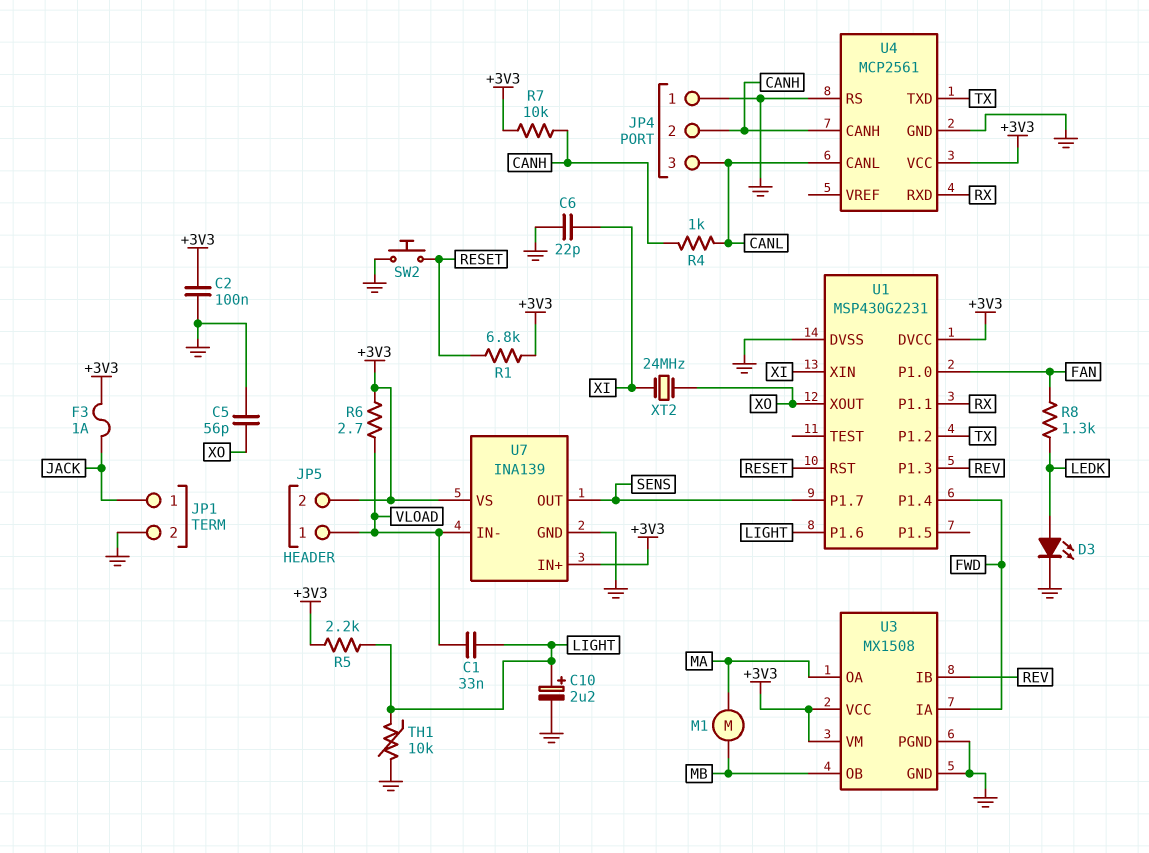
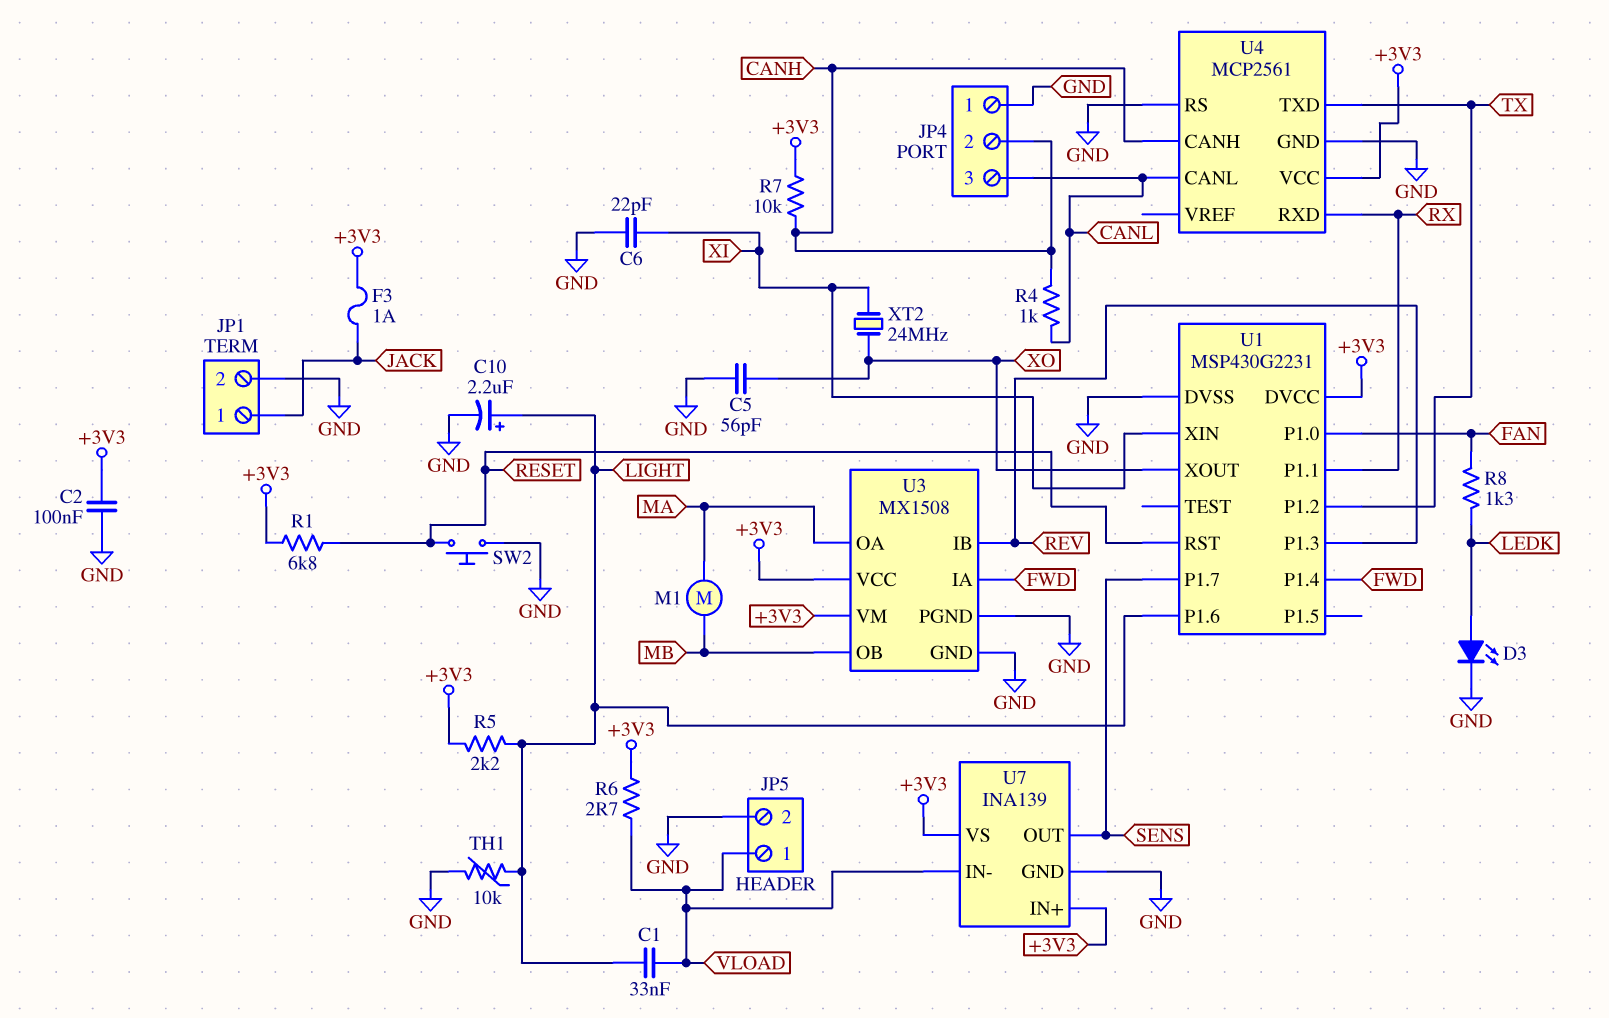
JP5 pin 2: +3V3 -> GND

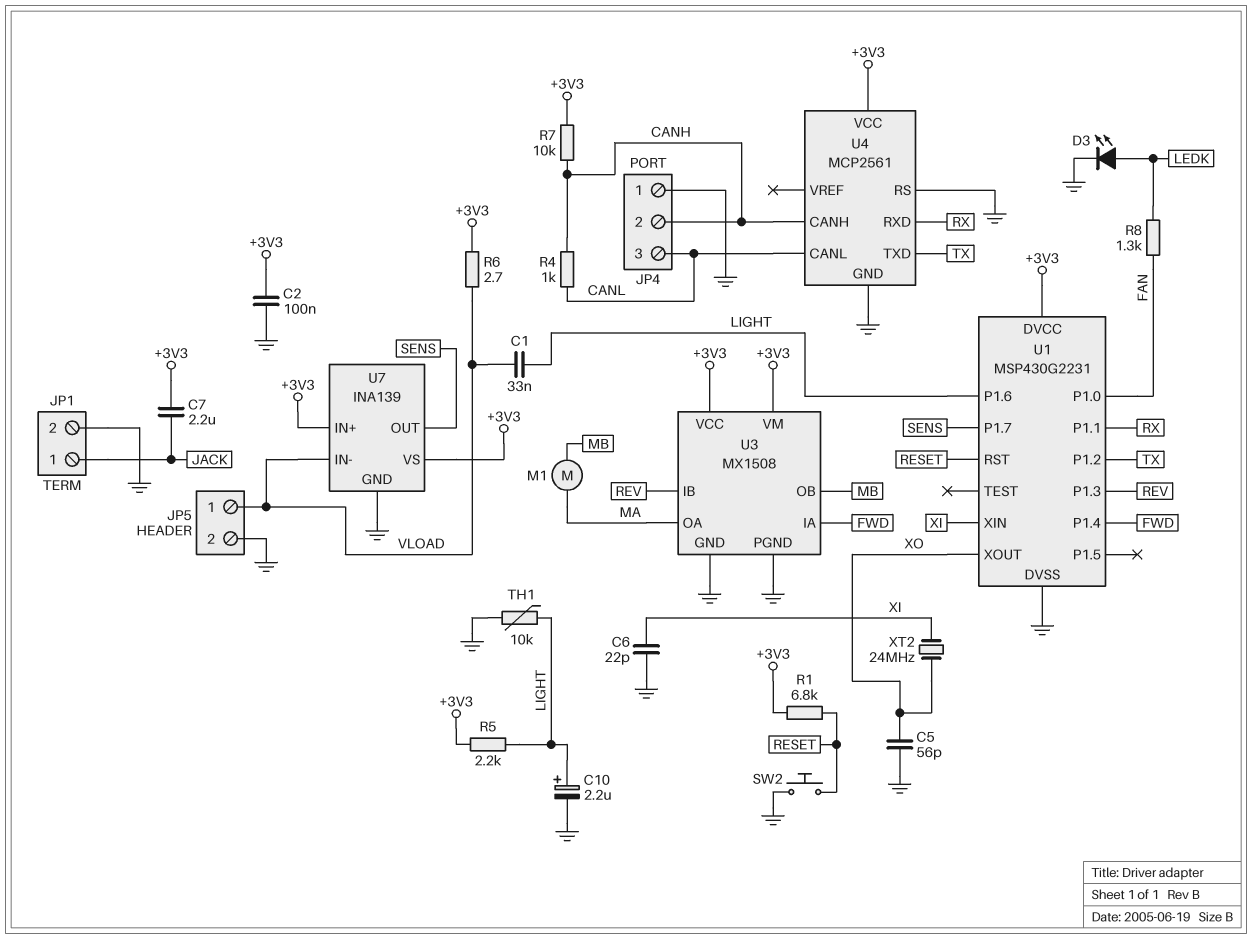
C7: none -> 2.2uF (+3V3, JACK)
F3: 1A (+3V3, JACK) -> none

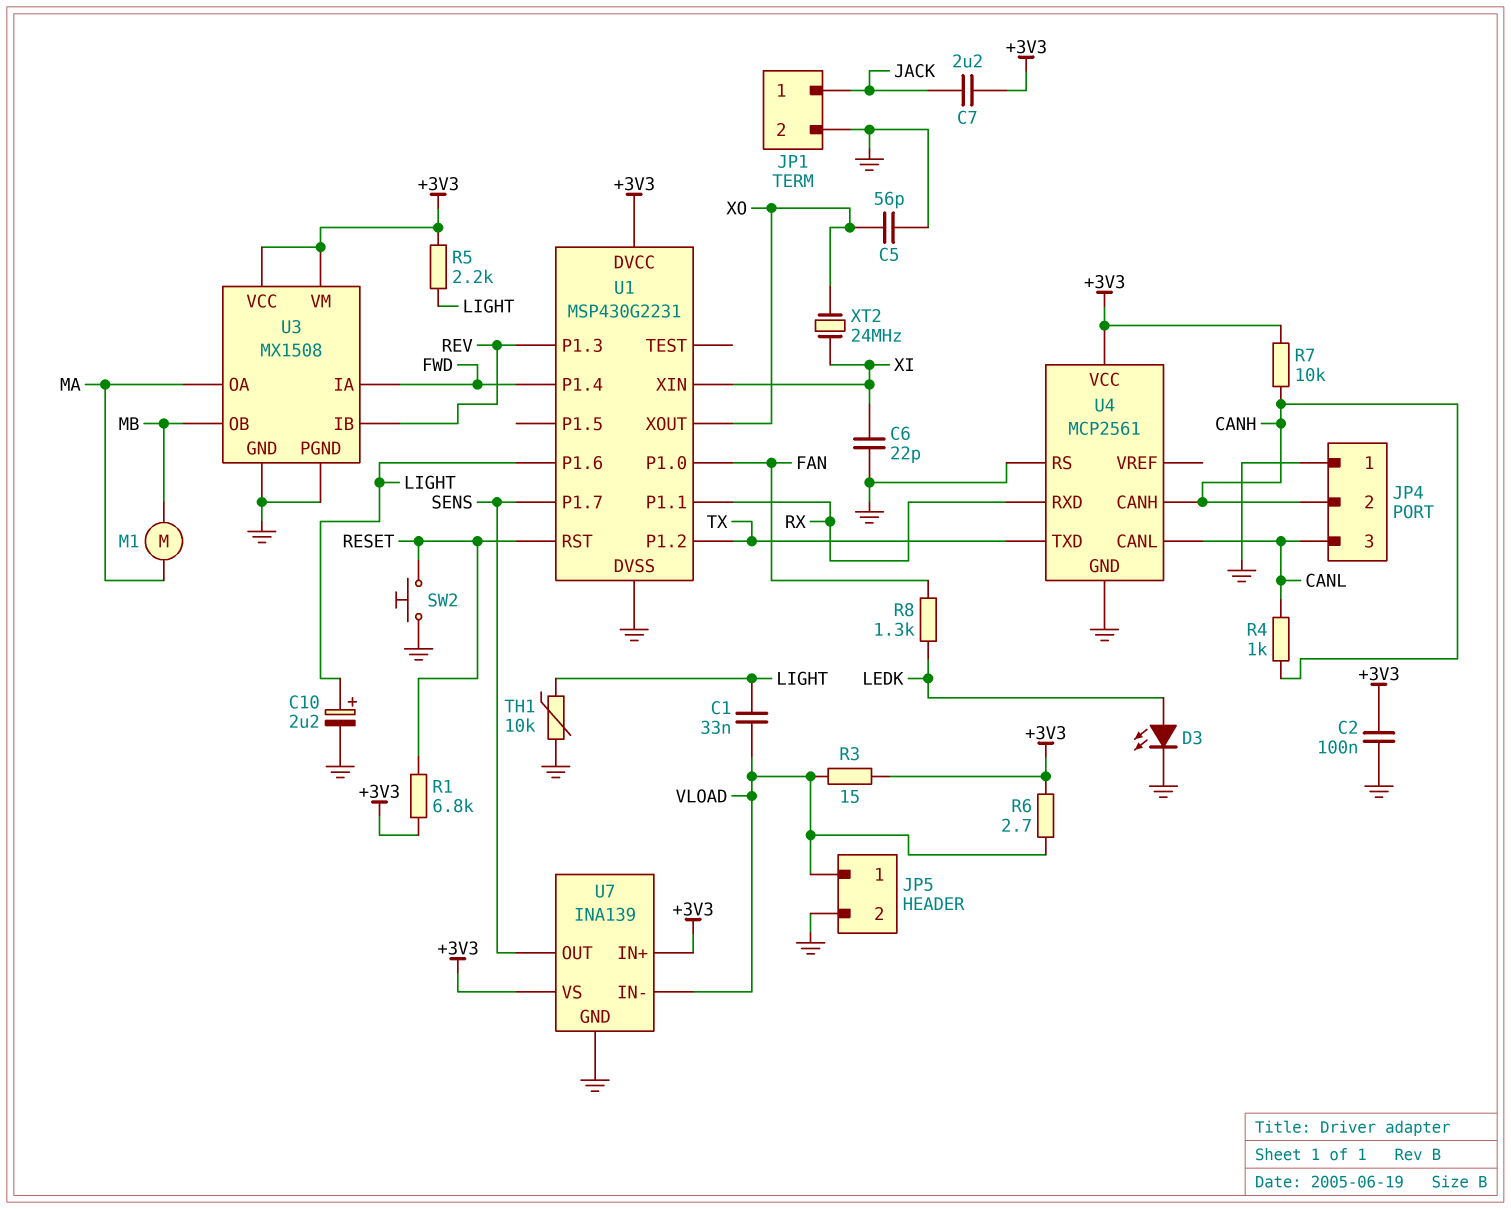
R3: none -> 15 (+3V3, VLOAD)

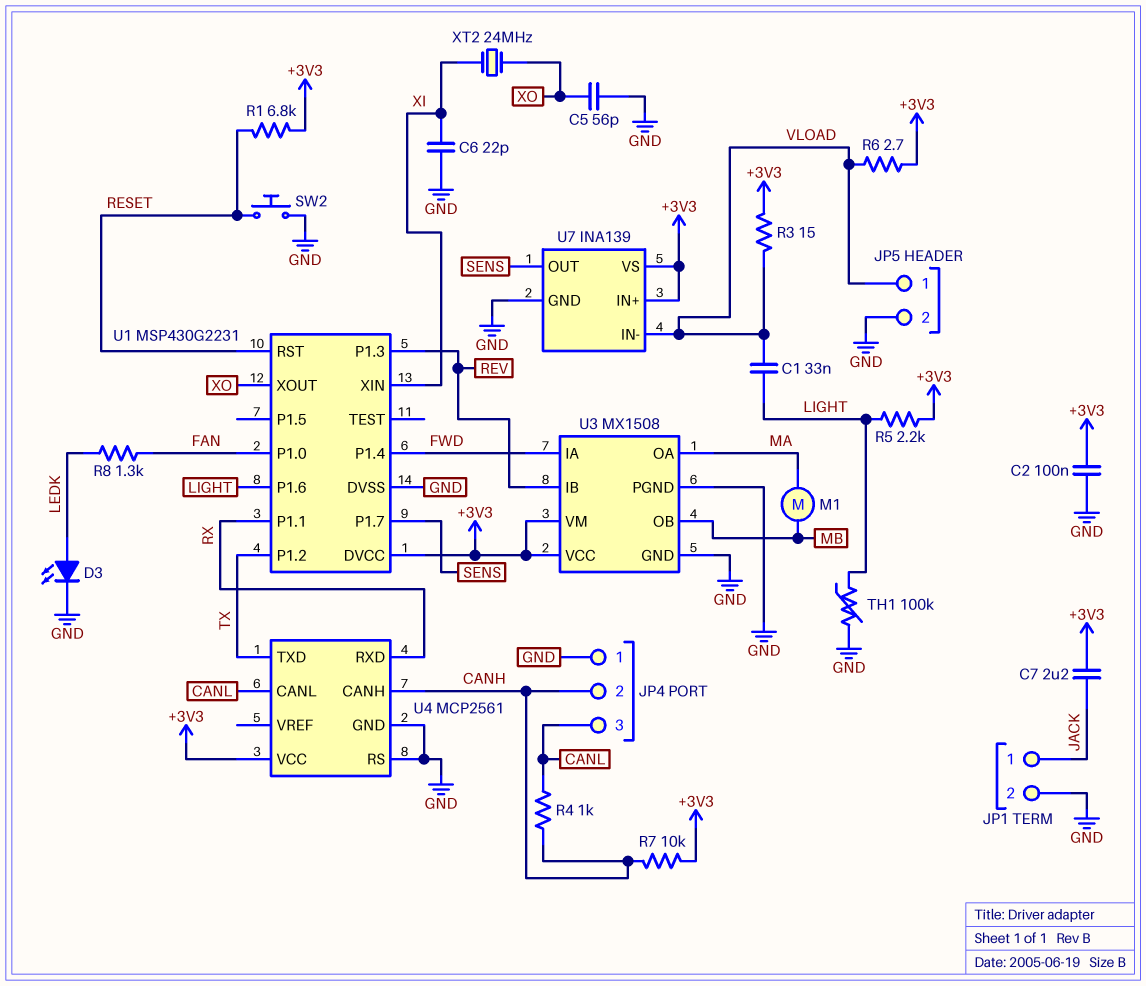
C10: 2.2uF (plus LIGHT, minus GND) -> none
TH1: 10k (GND, LIGHT) -> 100k (GND, LIGHT)

